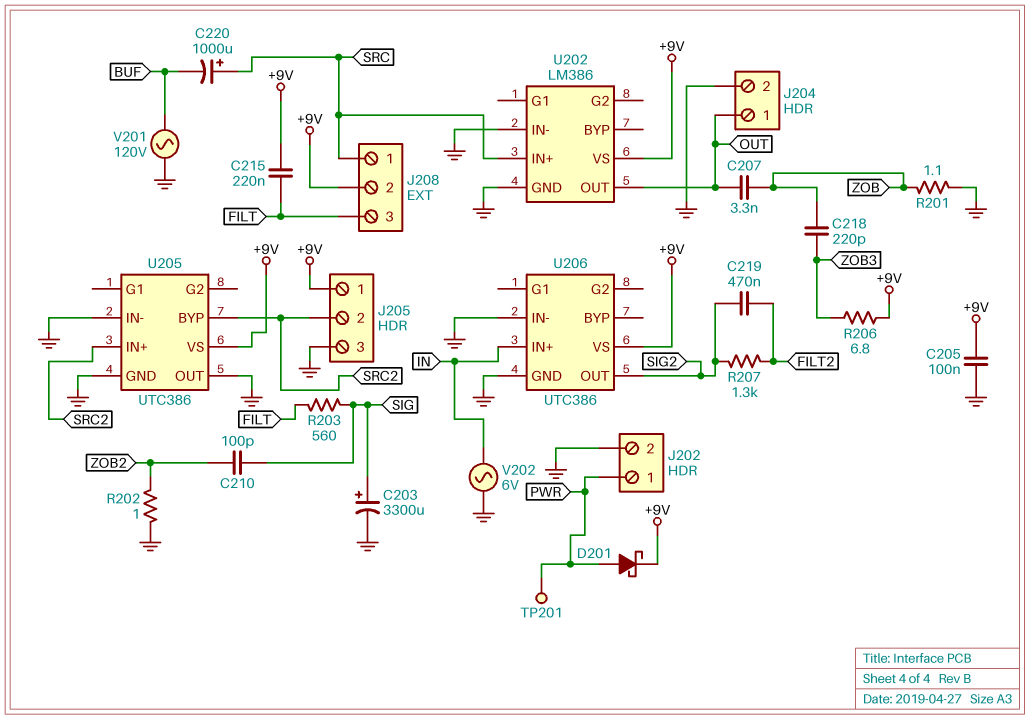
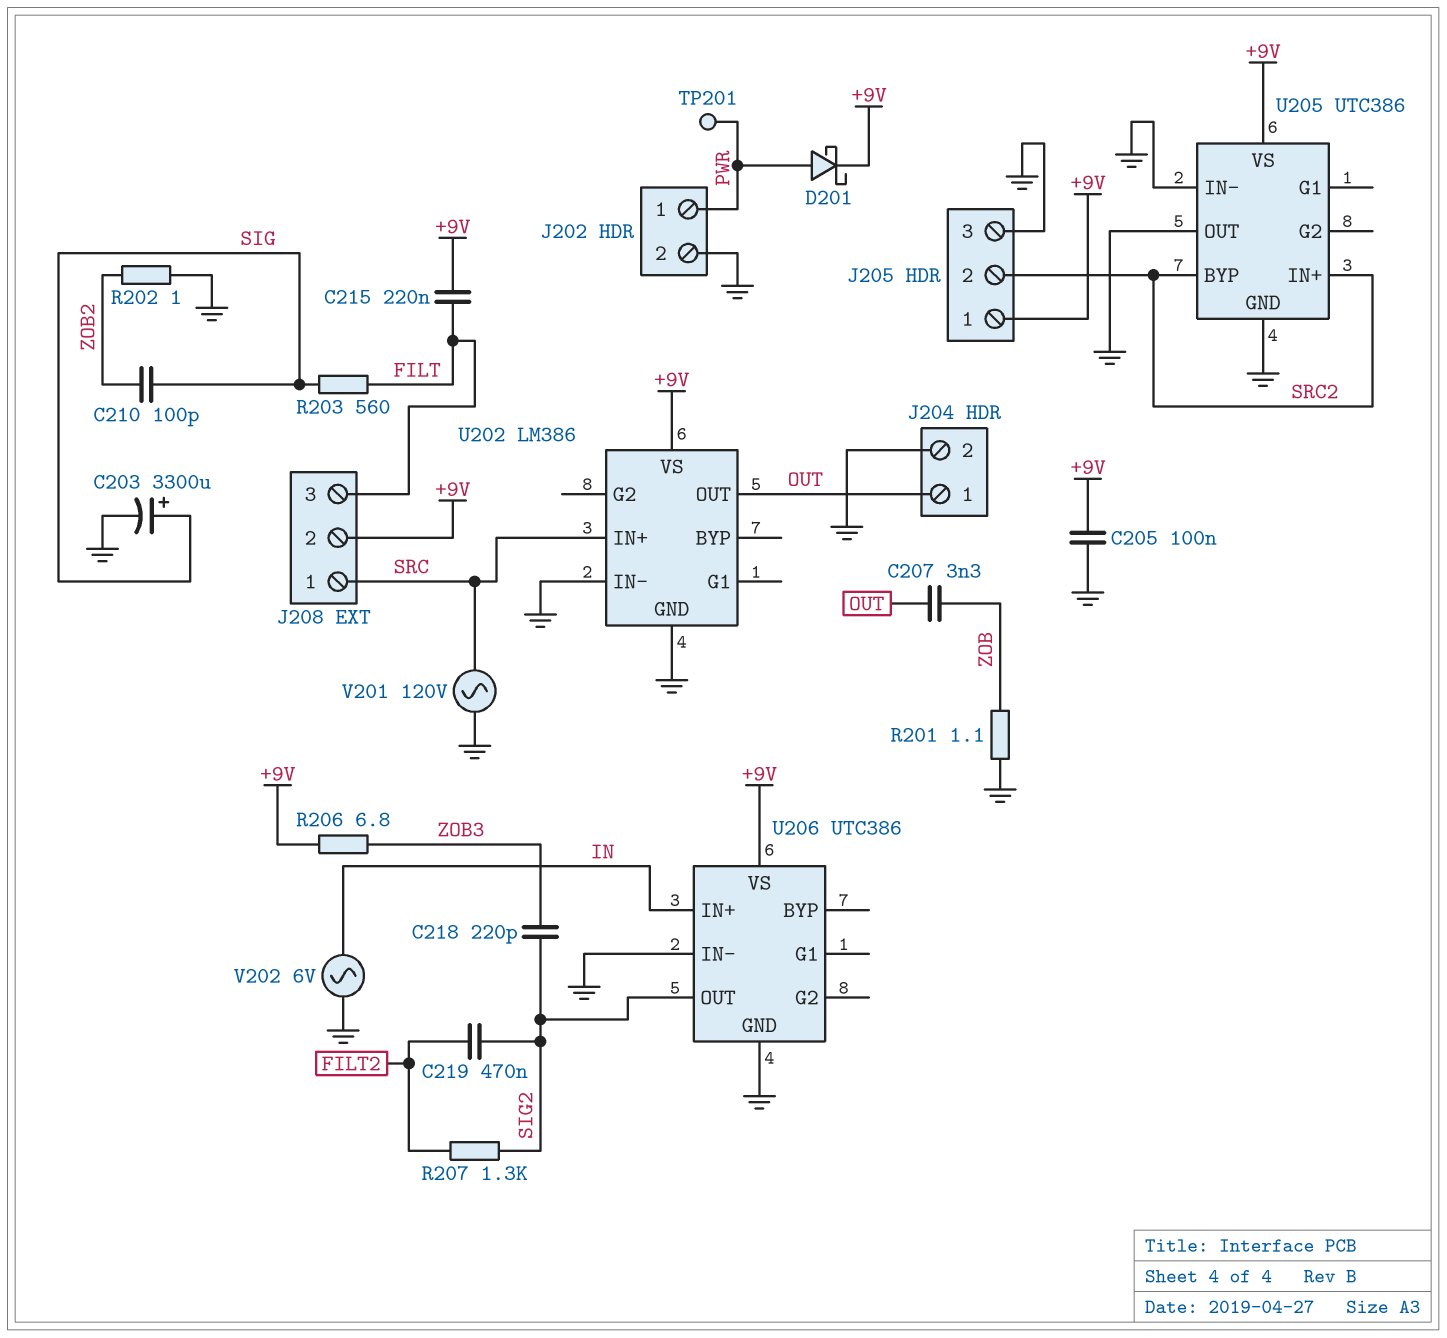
C218: 220pF (ZOB, ZOB3) -> 220pF (SIG2, ZOB3)
C220: 1000uF (plus SRC, minus BUF) -> none
V201: AC 120V (BUF, GND) -> AC 120V (GND, SRC)

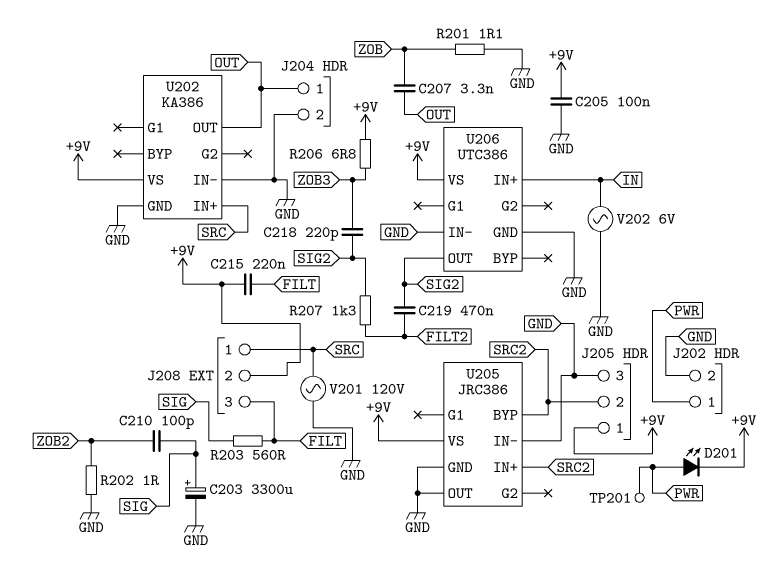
D201: schottky (A PWR, K +9V) -> LED (A PWR, K +9V)
U202: LM386 -> KA386
U205: UTC386 -> JRC386

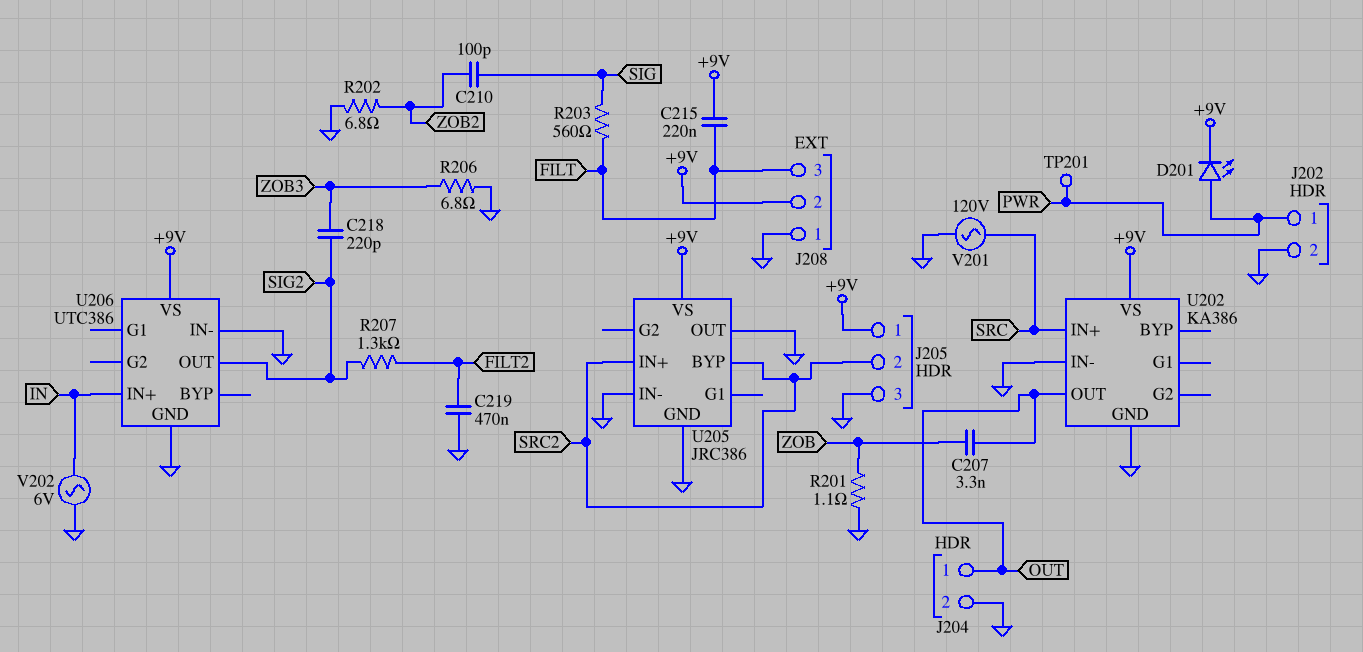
C203: 3300uF (plus SIG, minus GND) -> none
C205: 100nF (+9V, GND) -> none
C219: 470nF (FILT2, SIG2) -> 470nF (FILT2, GND)
J208 pin 1: SRC -> GND
R202: 1 (GND, ZOB2) -> 6.8 (GND, ZOB2)
R206: 6.8 (+9V, ZOB3) -> 6.8 (GND, ZOB3)

